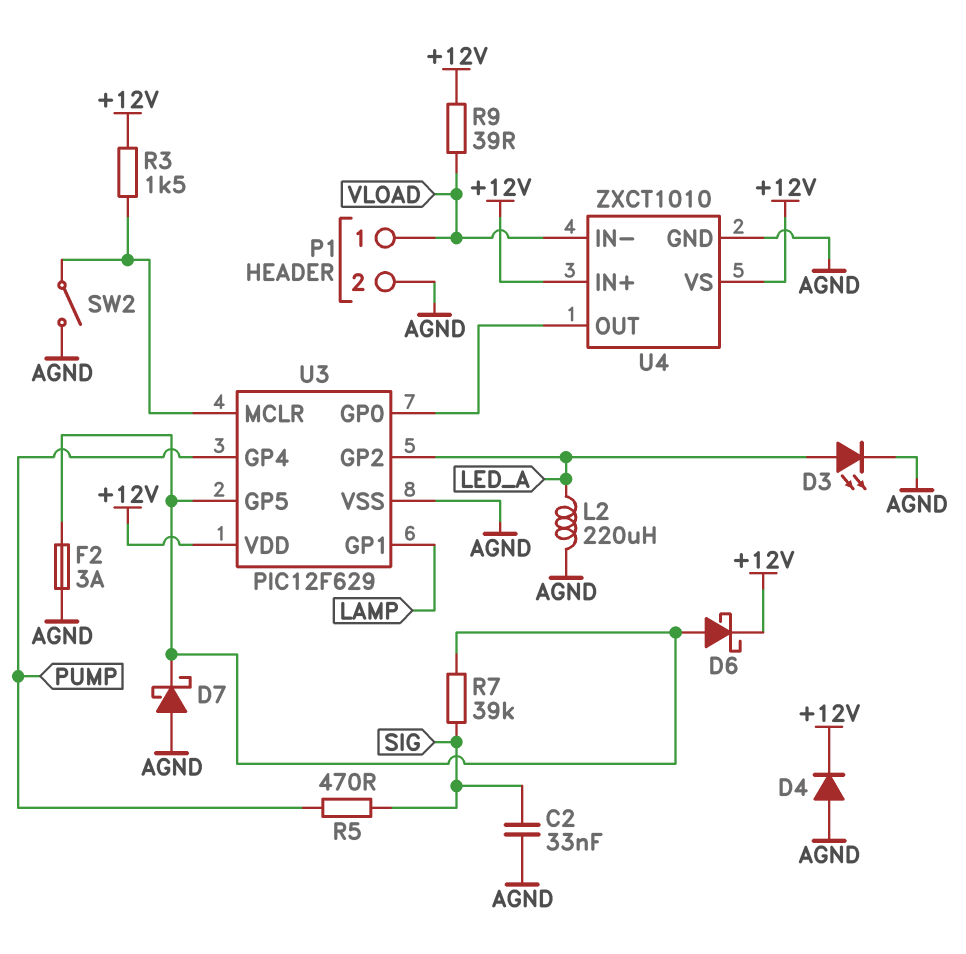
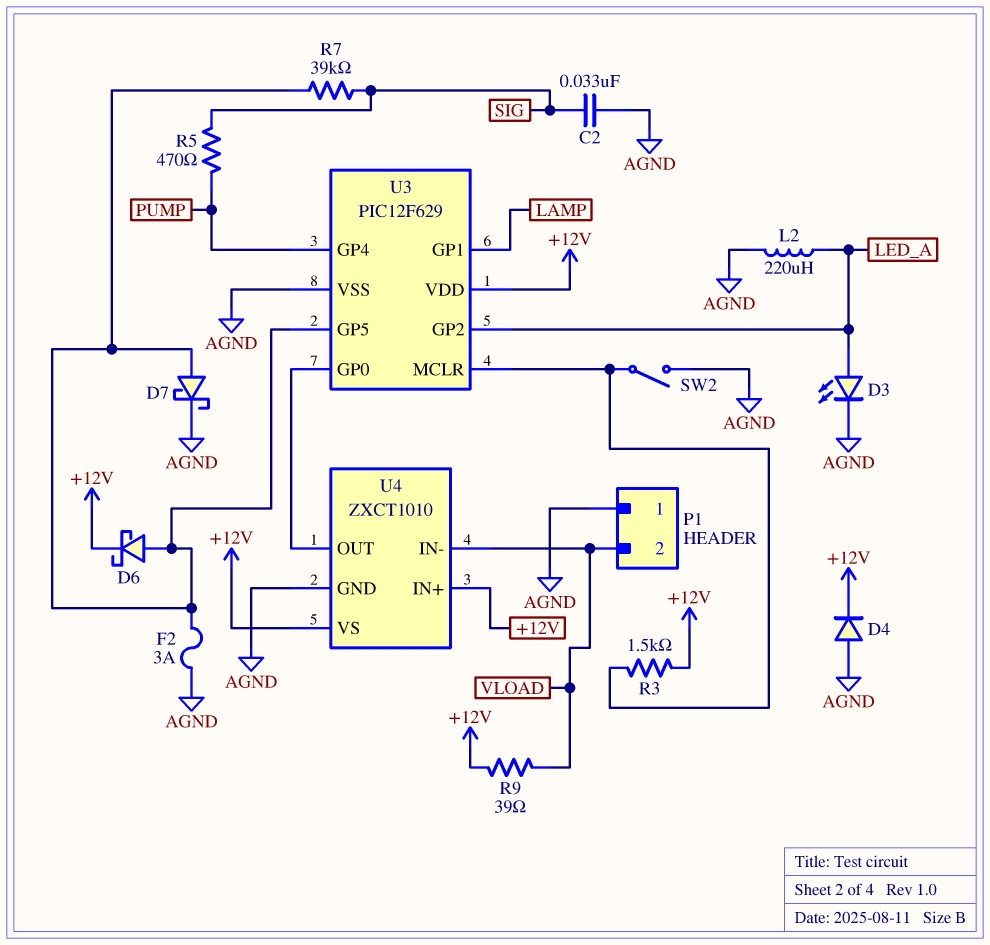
D7: schottky (A AGND, K U3/GP5) -> schottky (A U3/GP5, K AGND)
P1 pin 1: VLOAD -> AGND
P1 pin 2: AGND -> VLOAD

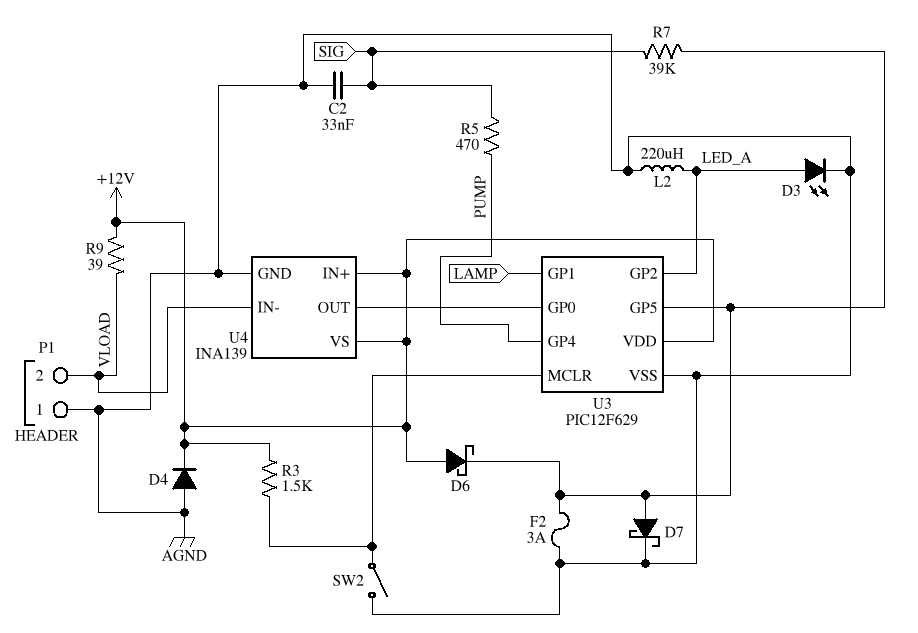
D6: schottky (A U3/GP5, K +12V) -> schottky (A +12V, K U3/GP5)
U4: ZXCT1010 -> INA139

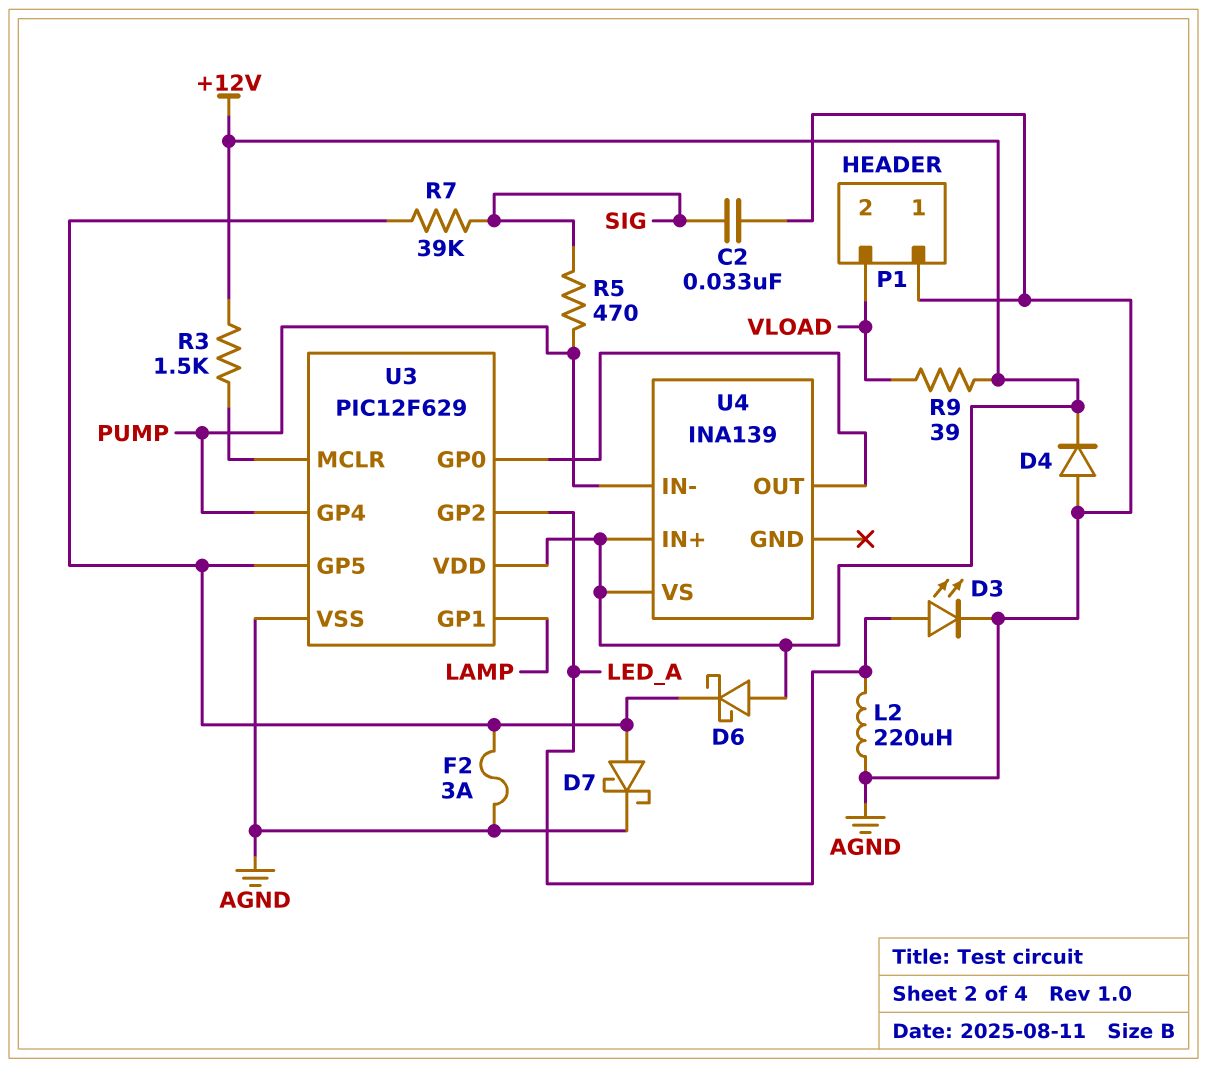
SW2: switch (AGND, U3/MCLR) -> none
U4 pin GND: AGND -> none
U4 pin IN-: VLOAD -> PUMP

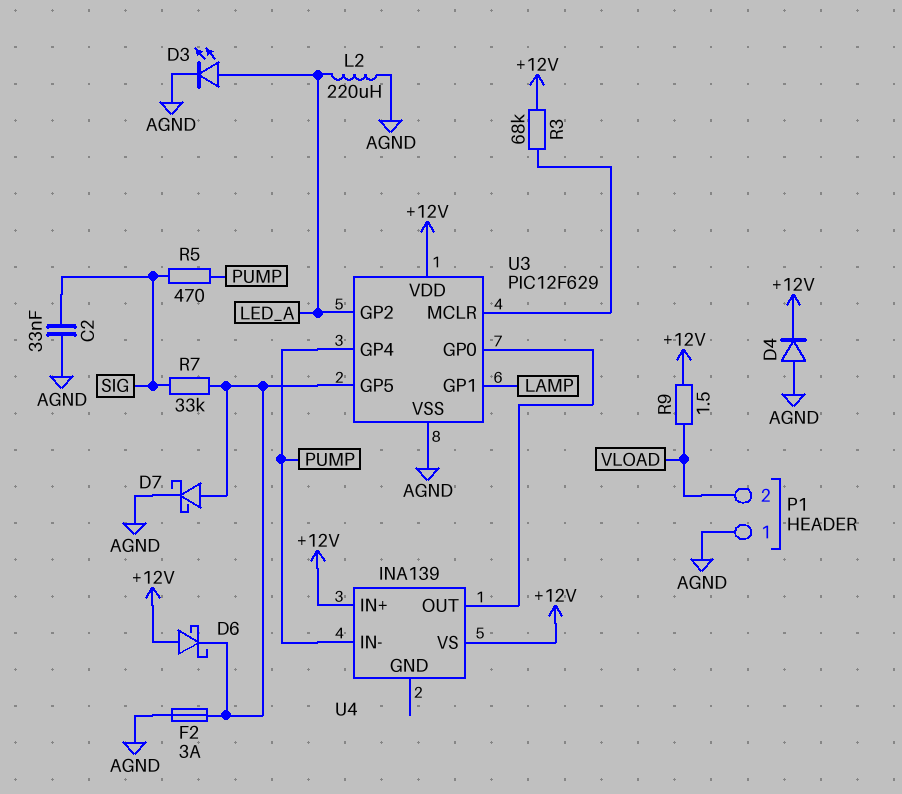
R3: 1.5k (+12V, U3/MCLR) -> 68k (+12V, U3/MCLR)
R7: 39k (SIG, U3/GP5) -> 33k (SIG, U3/GP5)
R9: 39 (+12V, VLOAD) -> 1.5 (+12V, VLOAD)

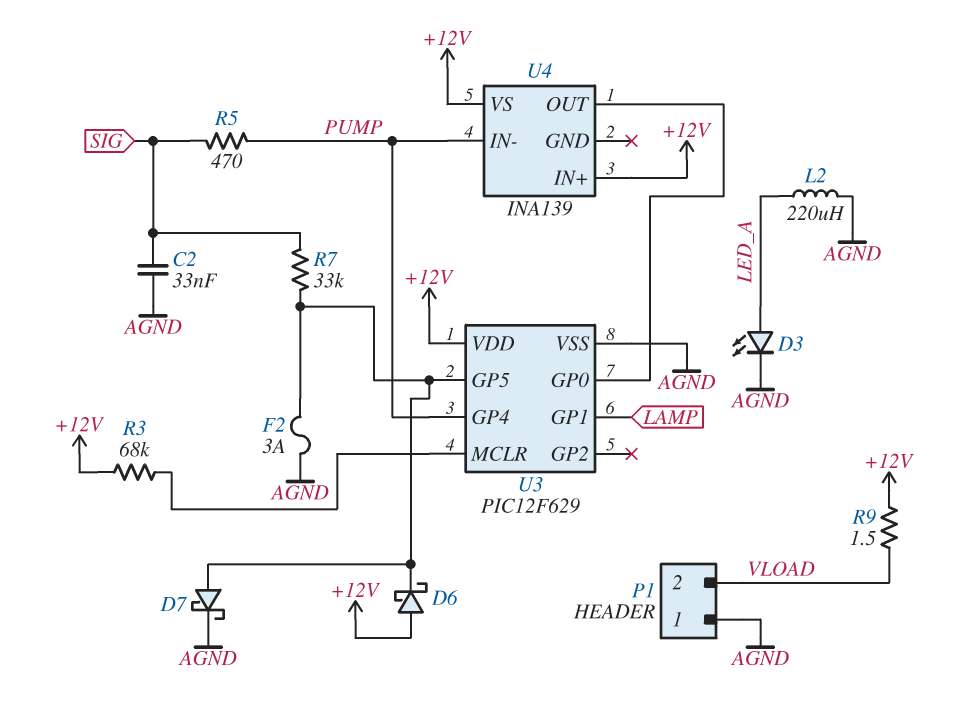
D4: diode (A AGND, K +12V) -> none
U3 pin GP2: LED_A -> none

